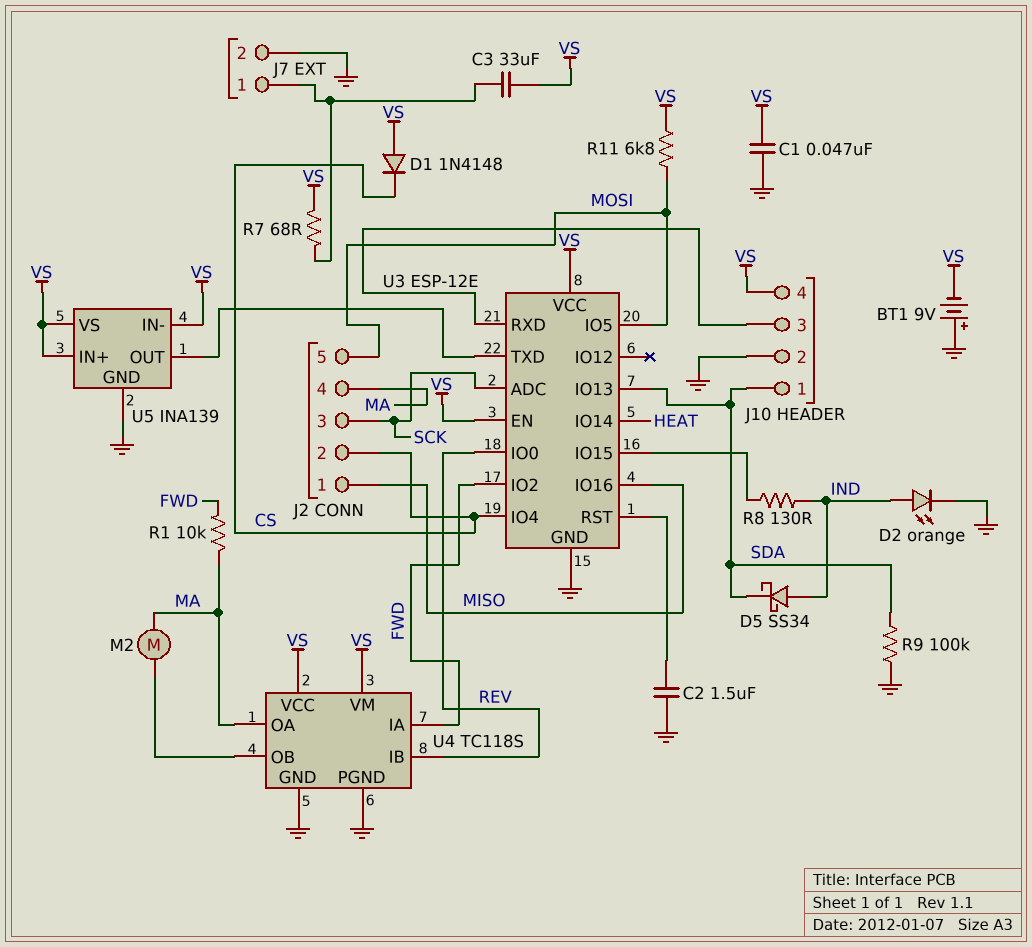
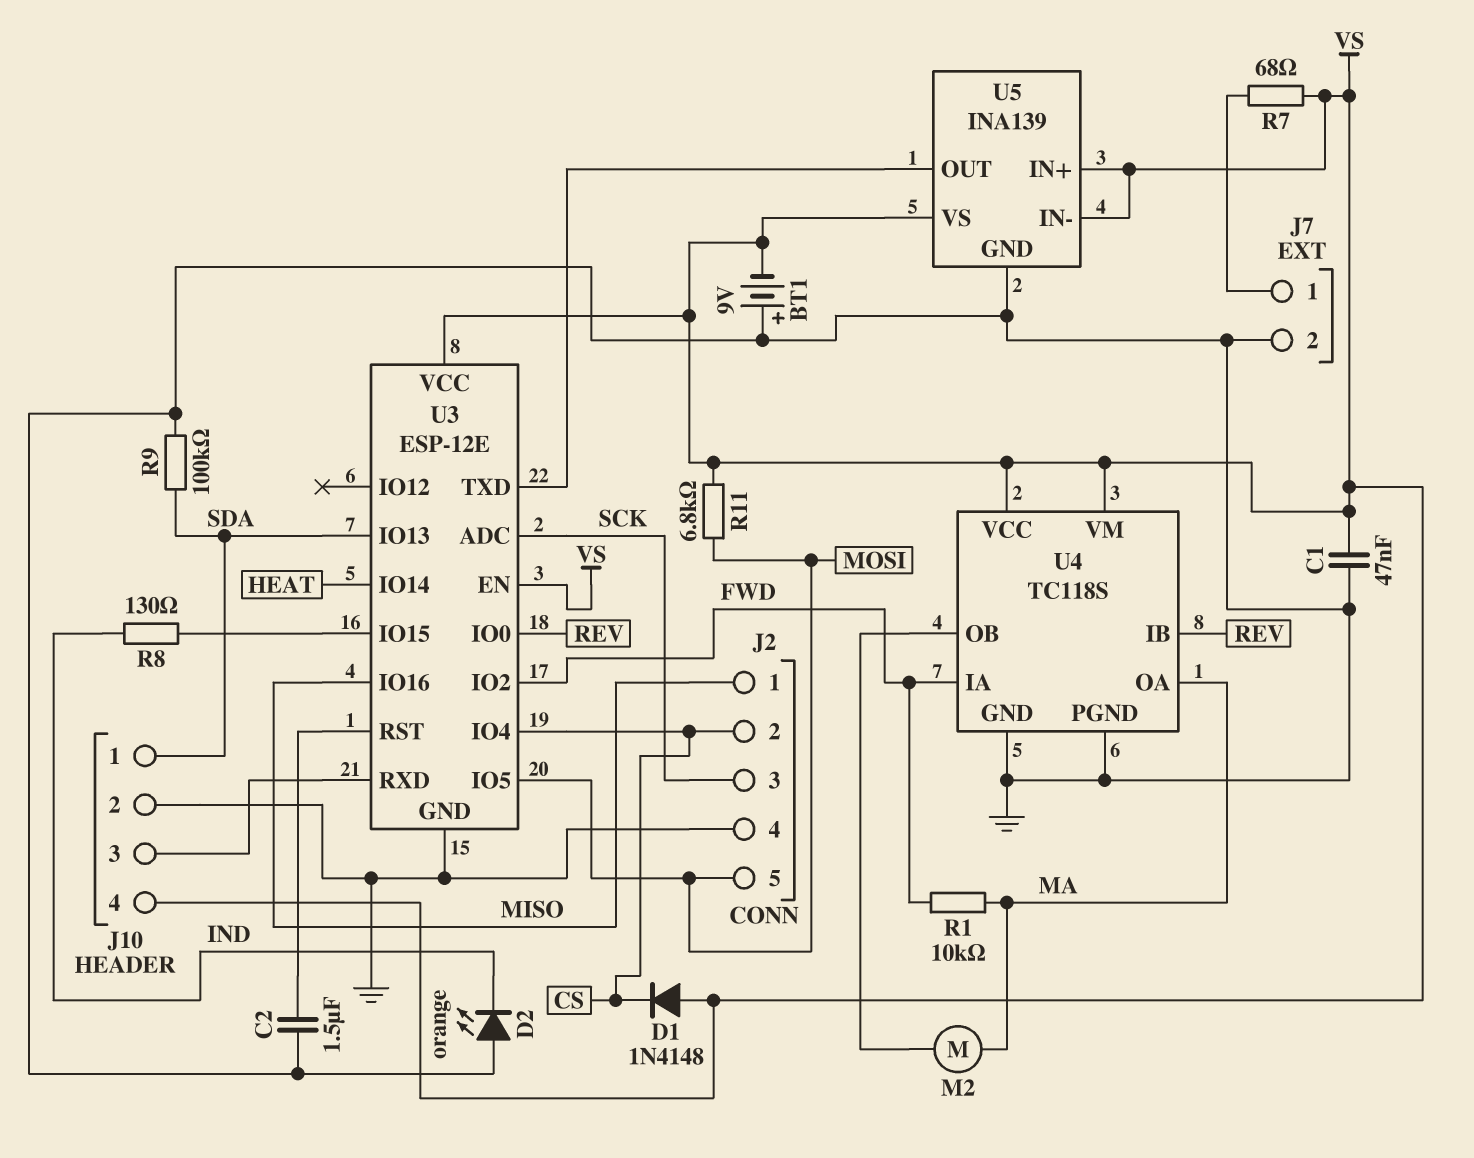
C3: 33uF (J7/1, VS) -> none
D2: LED orange (A IND, K GND) -> LED orange (A GND, K IND)
D5: schottky SS34 (A IND, K SDA) -> none
J2 pin 4: MA -> GND

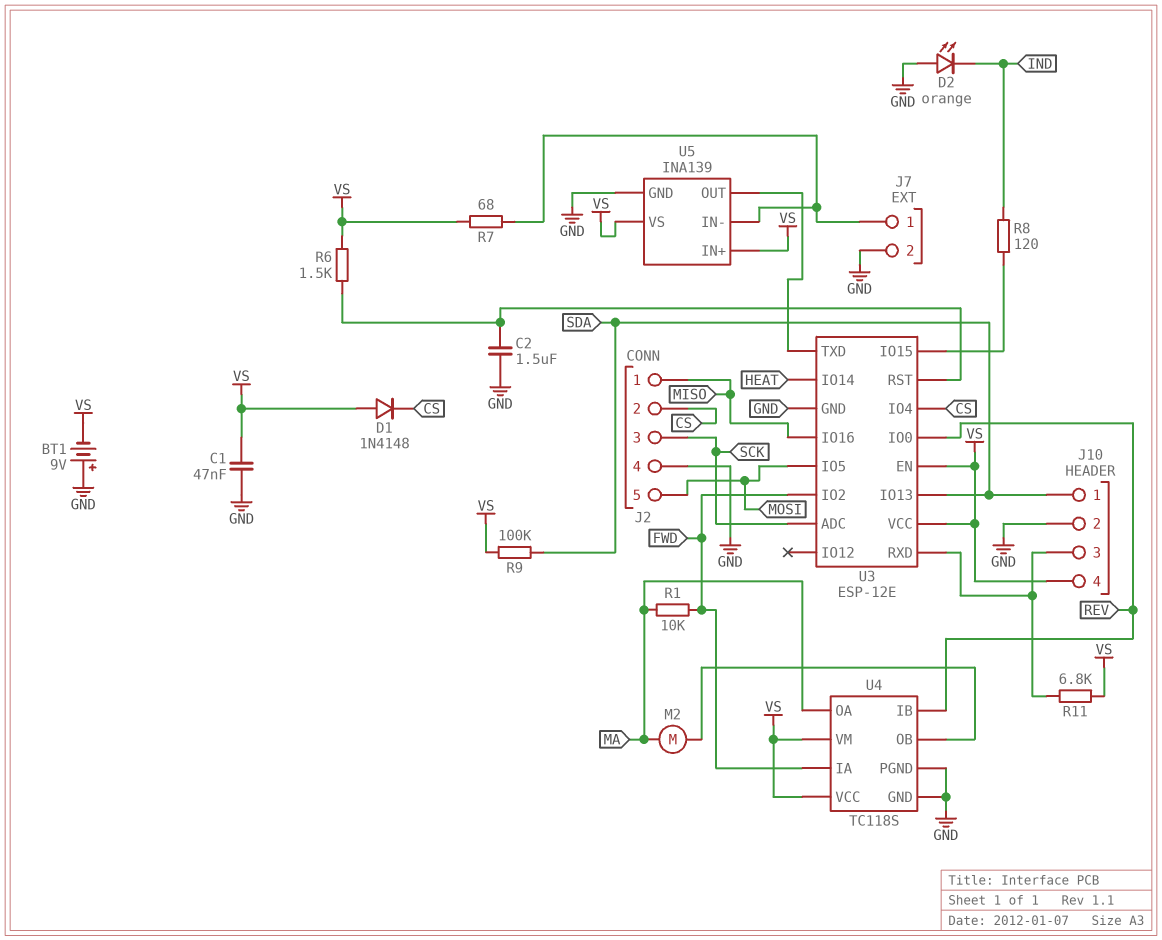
R6: none -> 1.5k (U3/RST, VS)
R8: 130 (IND, U3/IO15) -> 120 (IND, U3/IO15)
R9: 100k (GND, SDA) -> 100k (SDA, VS)
R11: 6.8k (MOSI, VS) -> 6.8k (J10/3, VS)
U5 pin IN-: VS -> J7/1

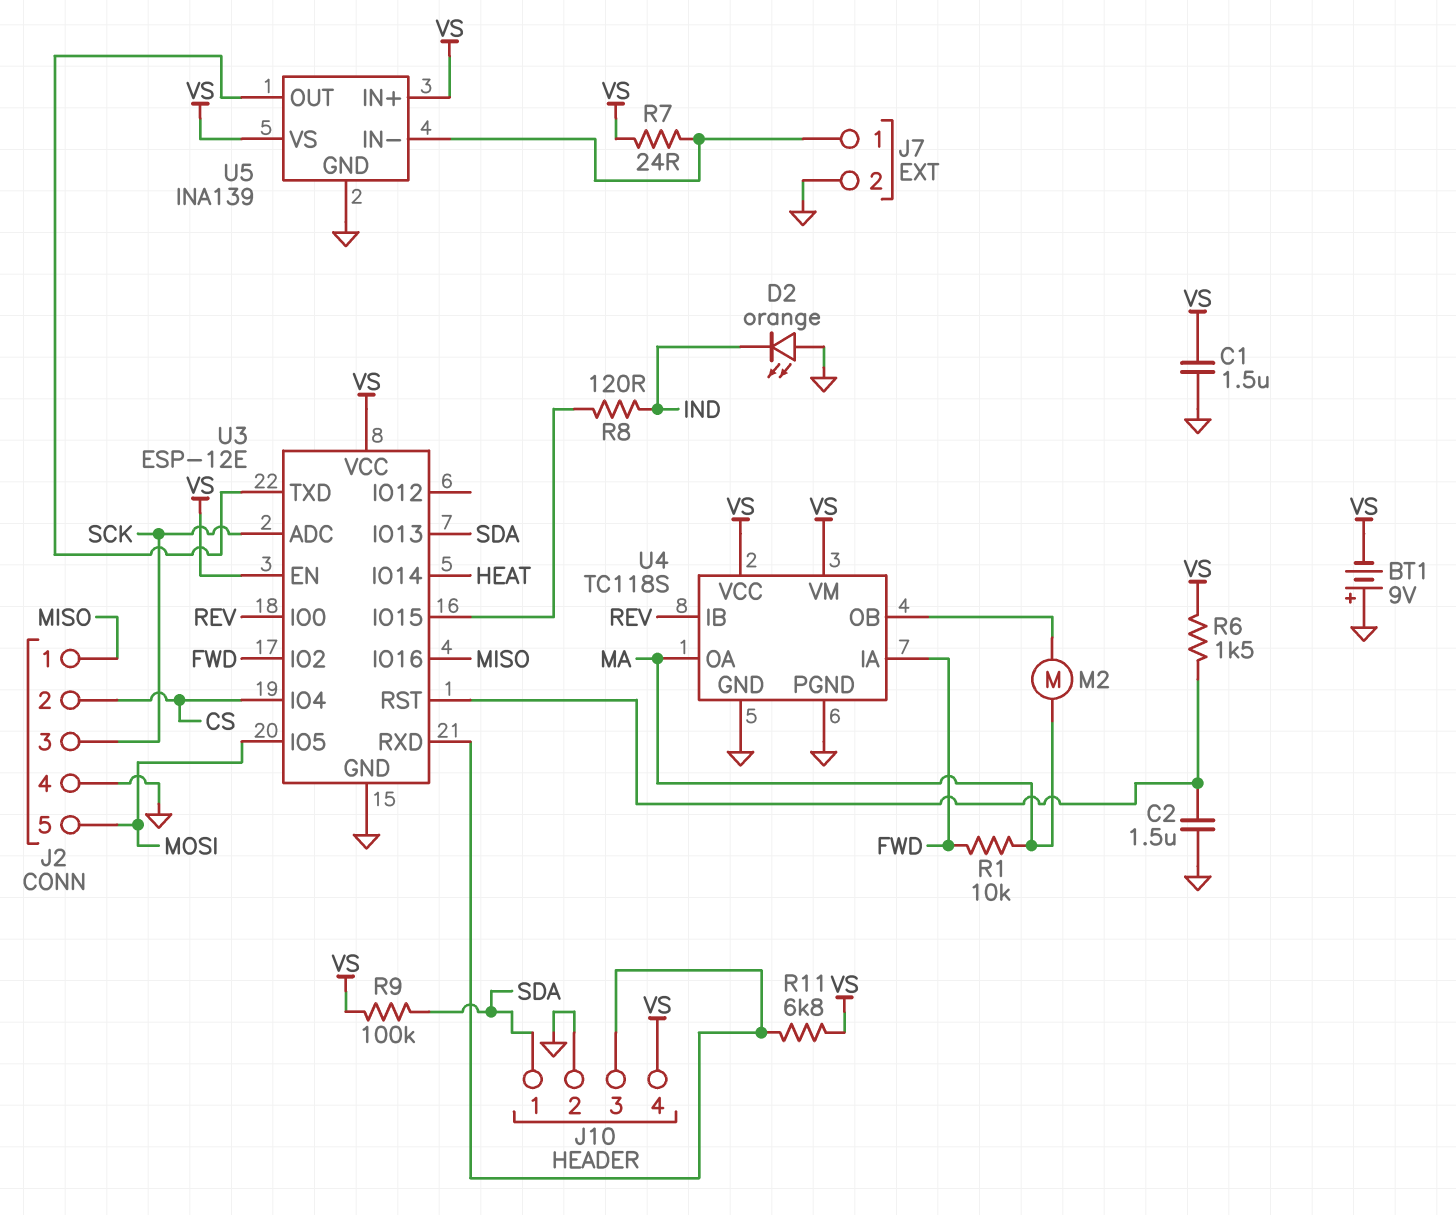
C1: 47nF (GND, VS) -> 1.5uF (GND, VS)
D1: diode 1N4148 (A VS, K CS) -> none
R7: 68 (J7/1, VS) -> 24 (J7/1, VS)

